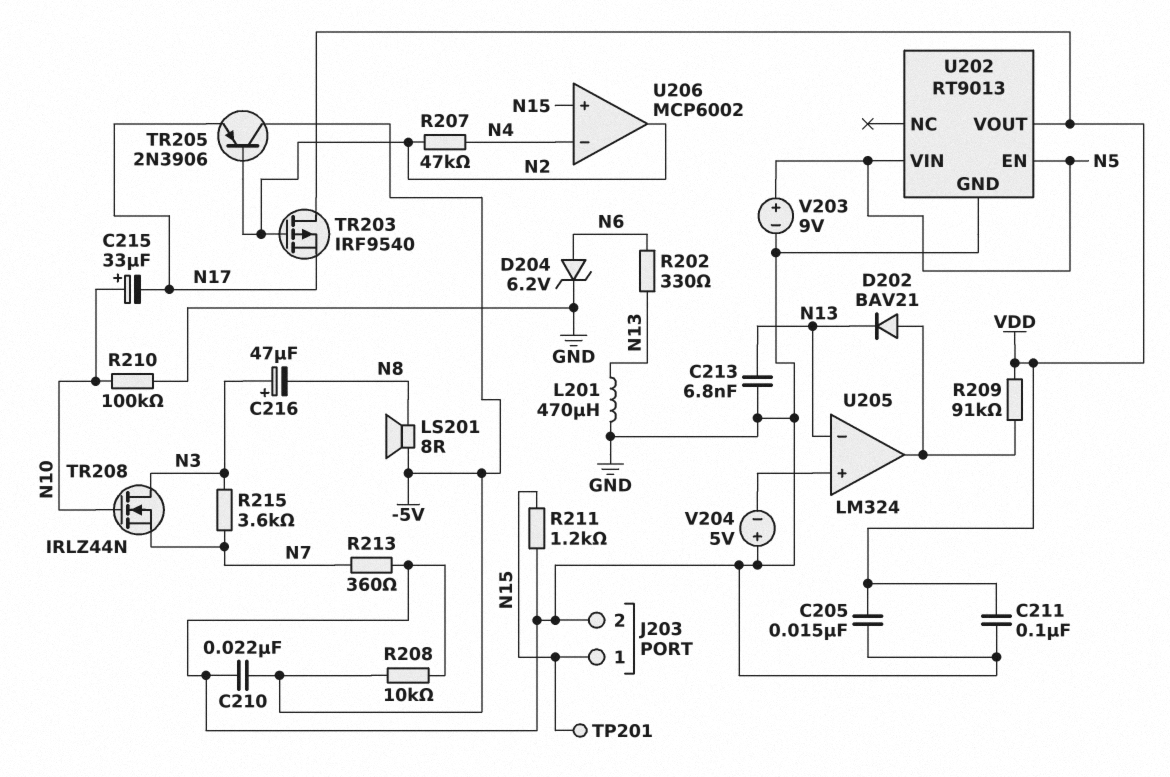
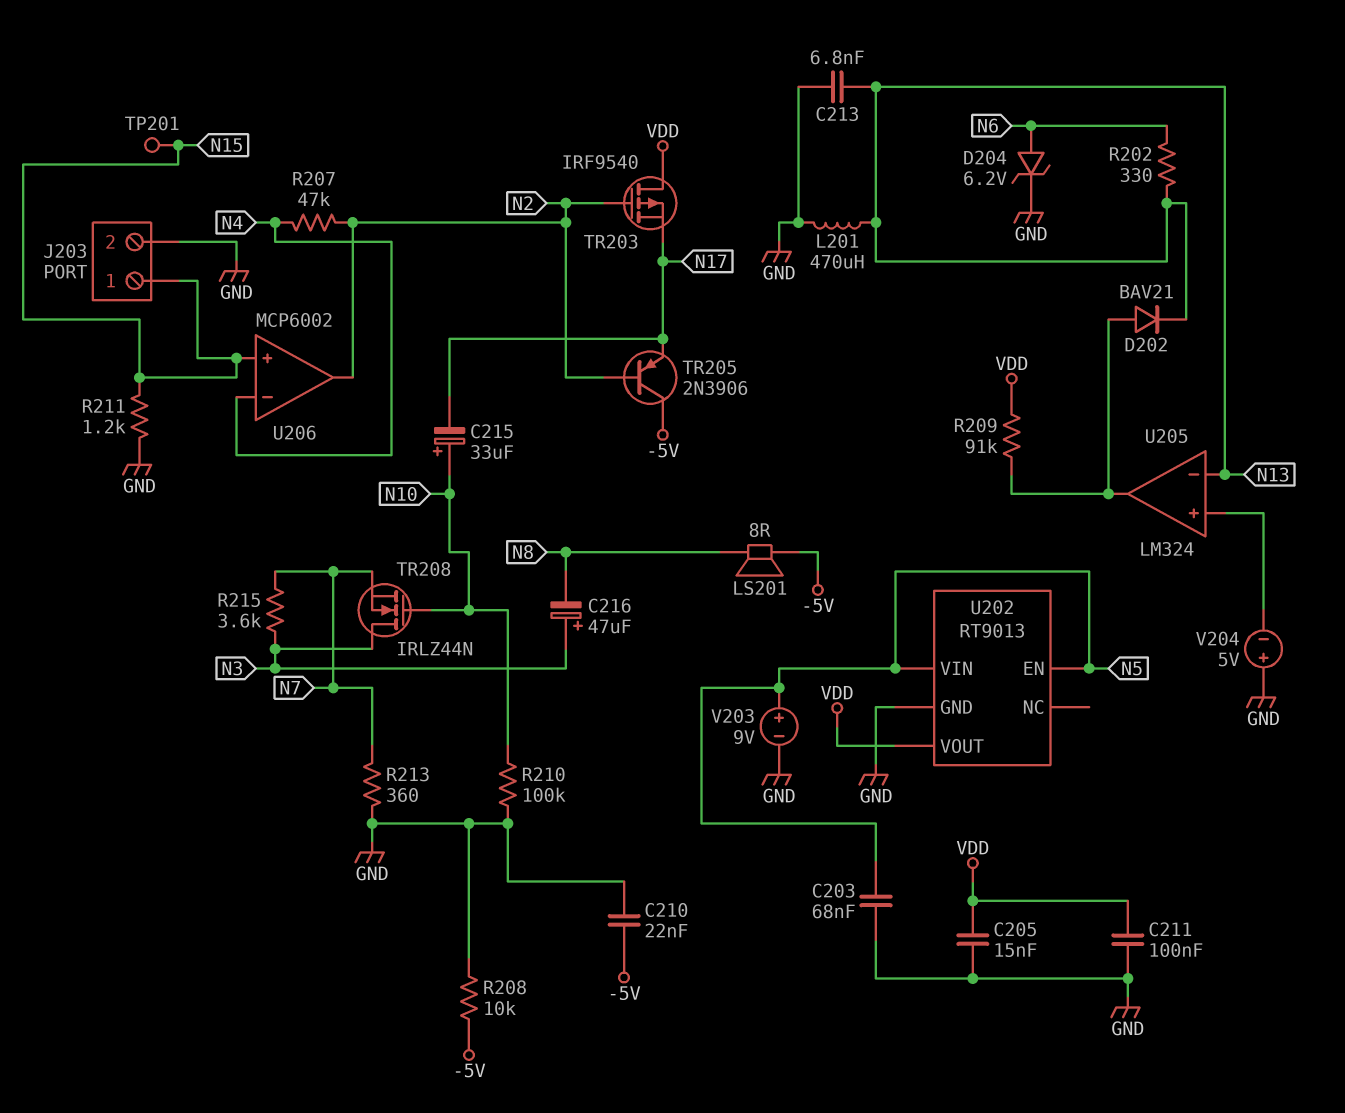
C203: none -> 68nF (GND, N5)

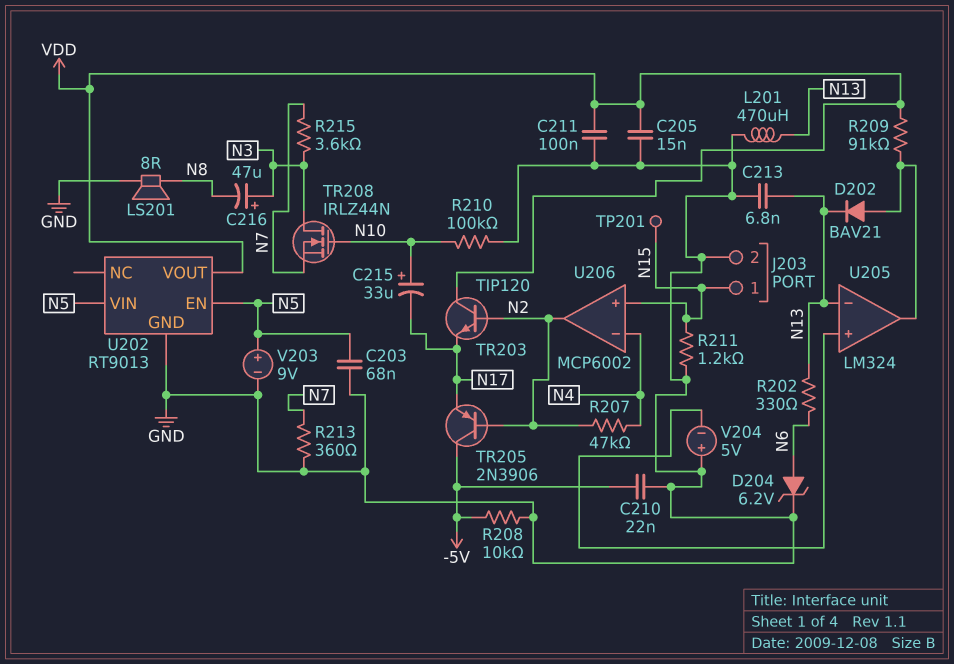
LS201: speaker 8R (-5V, N8) -> speaker 8R (GND, N8)
TR203: PMOS IRF9540 (G N2, D VDD, S N17) -> NPN TIP120 (B N2, C VDD, E N17)

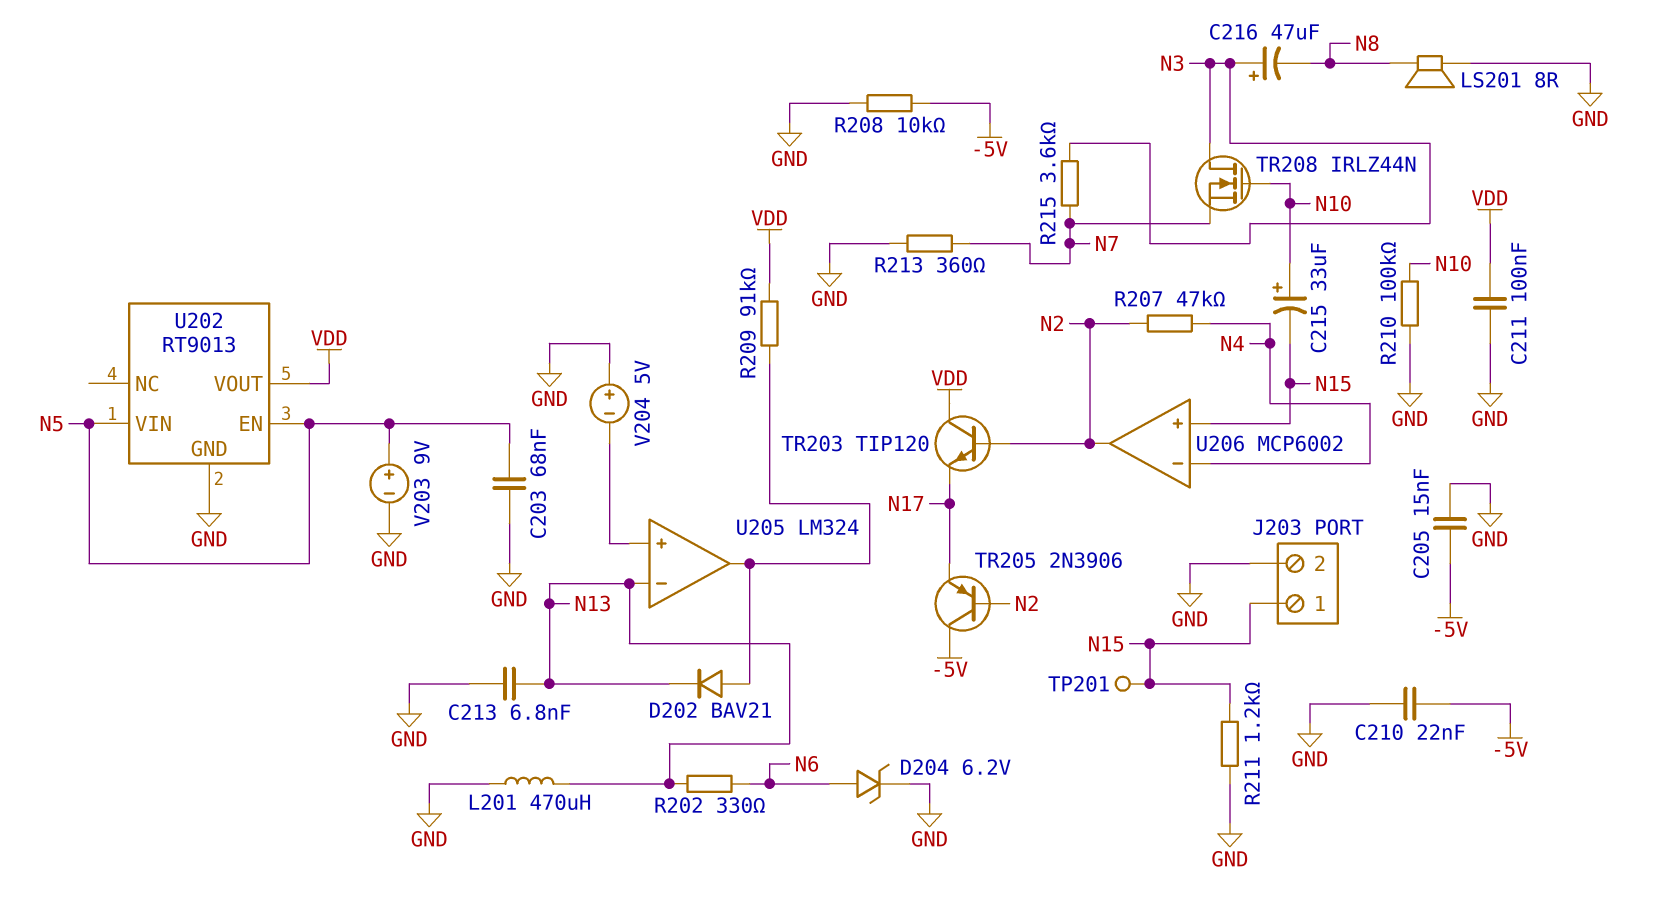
C205: 15nF (GND, VDD) -> 15nF (-5V, GND)
C215: 33uF (plus N10, minus N17) -> 33uF (plus N10, minus N15)

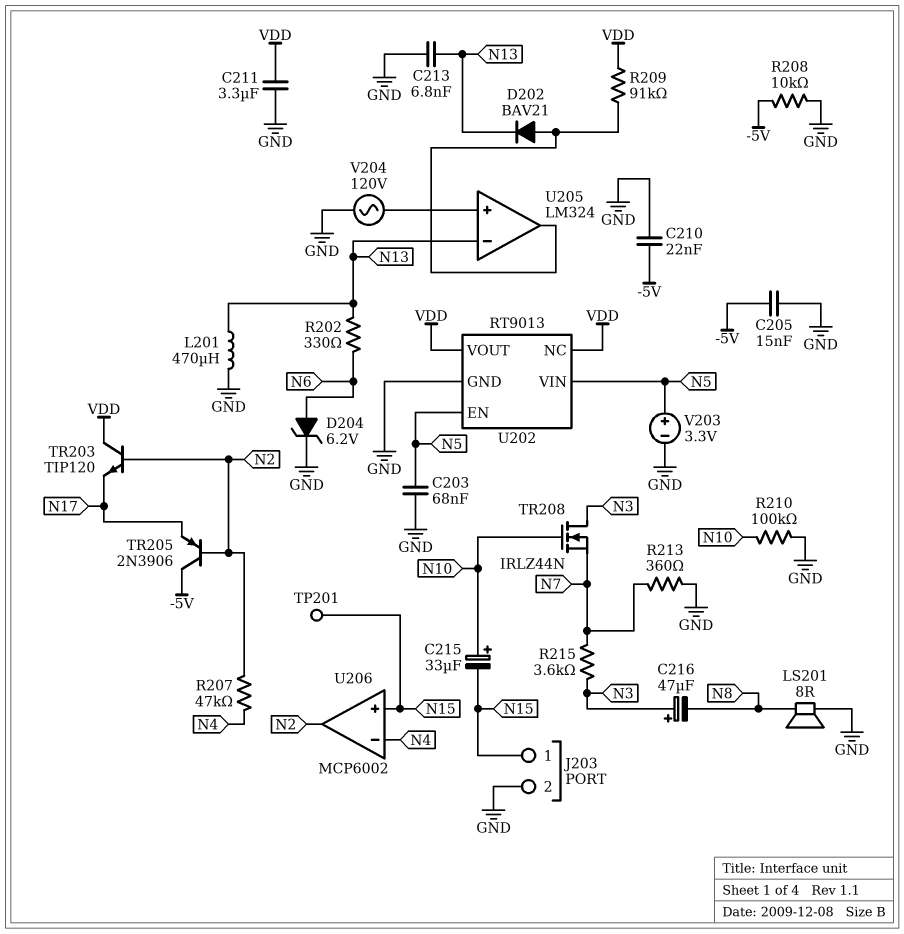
C211: 100nF (GND, VDD) -> 3.3uF (GND, VDD)
R211: 1.2k (GND, N15) -> none
U202 pin NC: none -> VDD
V203: 9V (plus N5, minus GND) -> 3.3V (plus N5, minus GND)
V204: 5V (plus GND, minus U205/in+) -> AC 120V (GND, U205/in+)

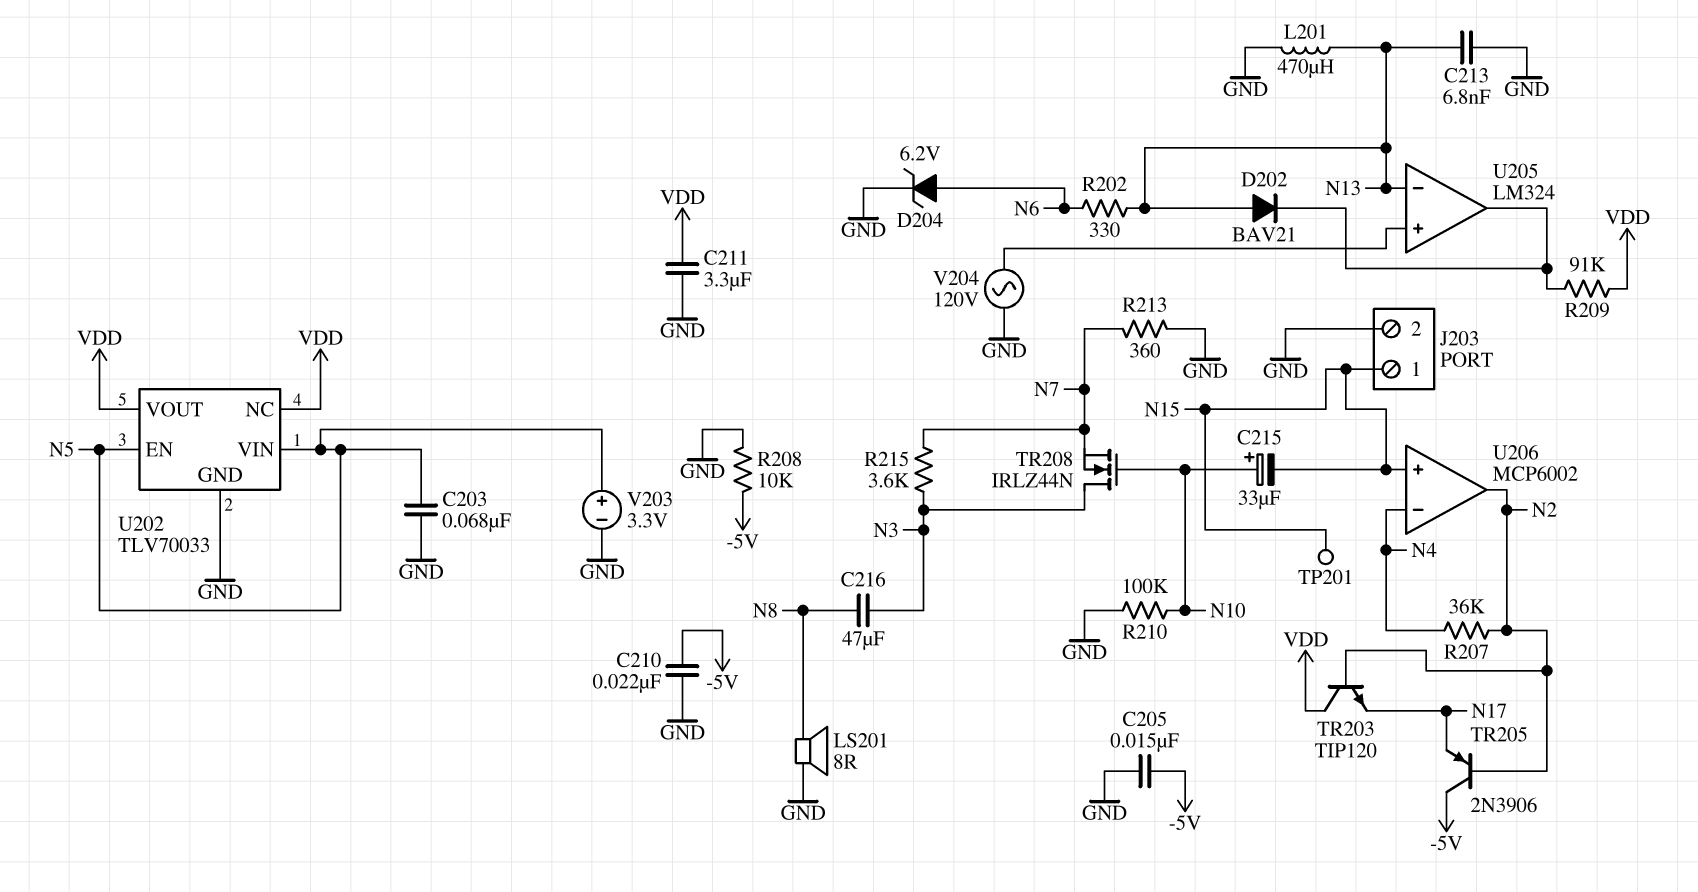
C216: 47uF (plus N3, minus N8) -> 47uF (N3, N8)
D202: diode BAV21 (A U205/out, K N13) -> diode BAV21 (A N13, K U205/out)
R207: 47k (N2, N4) -> 36k (N2, N4)
U202: RT9013 -> TLV70033

